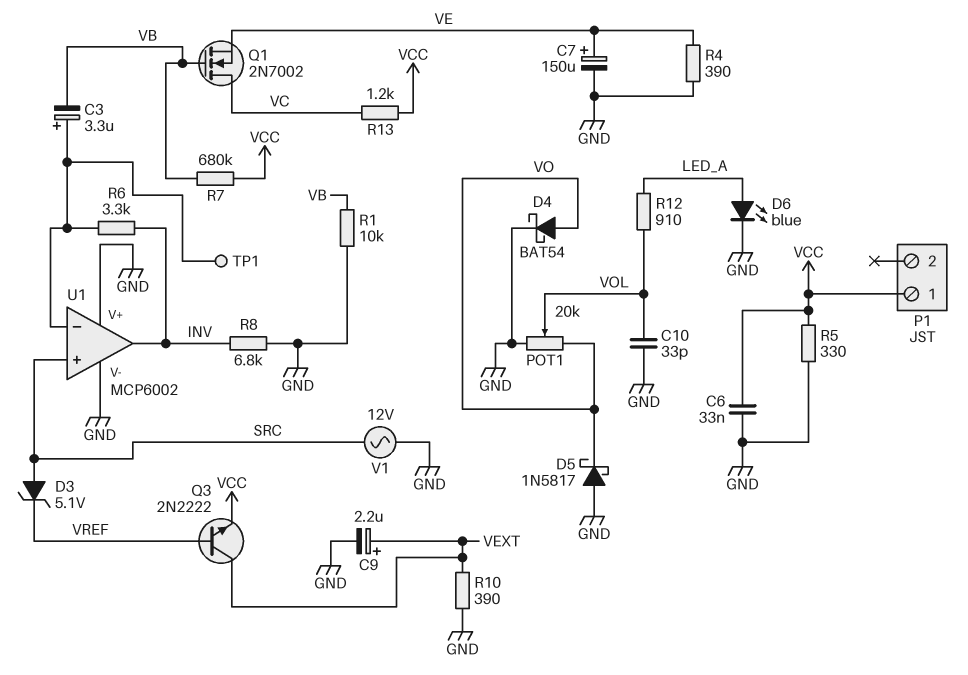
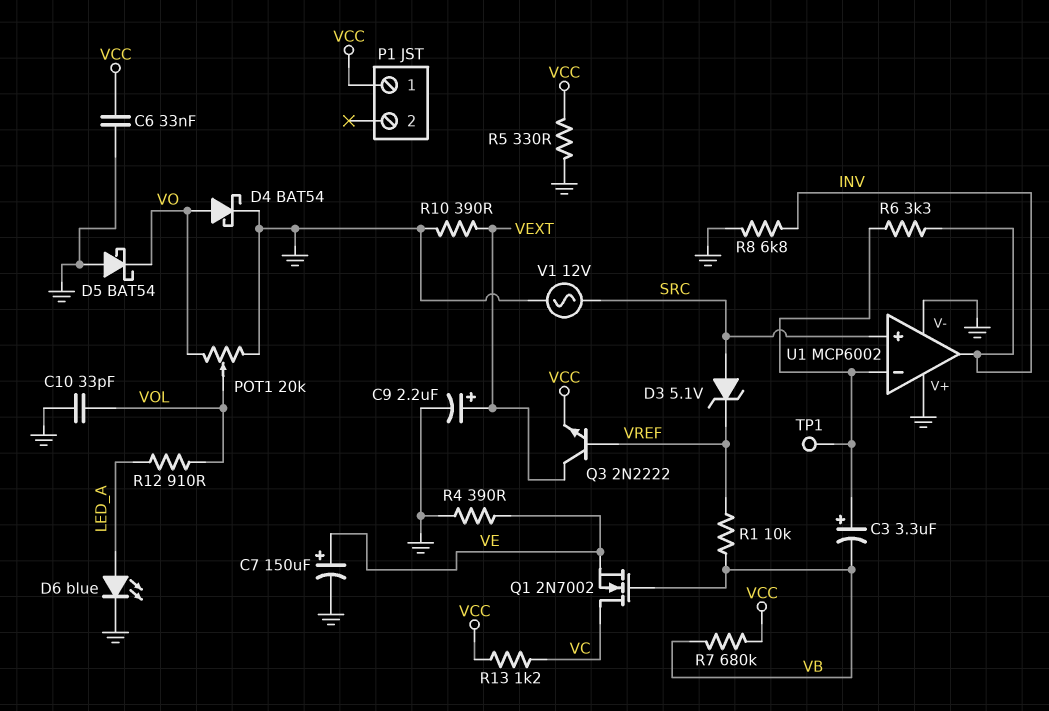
D5: schottky 1N5817 (A GND, K VO) -> schottky BAT54 (A GND, K VO)
R1: 10k (GND, VB) -> 10k (VB, VREF)

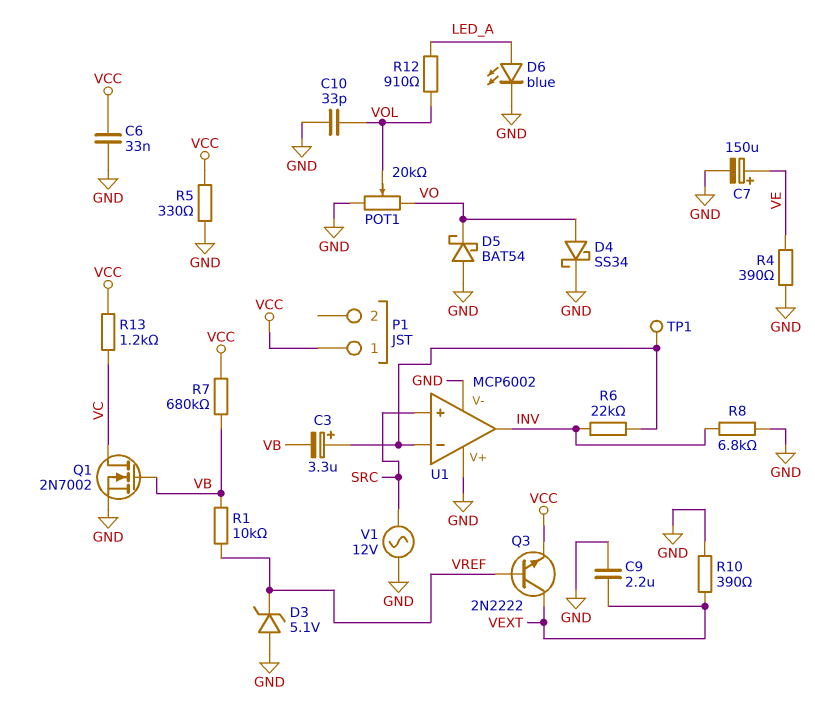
C9: 2.2uF (plus VEXT, minus GND) -> 2.2uF (GND, VEXT)
D3: zener 5.1V (A SRC, K VREF) -> zener 5.1V (A GND, K VREF)
D4: schottky BAT54 (A VO, K GND) -> schottky SS34 (A VO, K GND)
Q1: NMOS 2N7002 (G VB, D VC, S VE) -> NMOS 2N7002 (G VB, D VC, S GND)
R6: 3.3k (INV, U1/in-) -> 22k (INV, U1/in-)

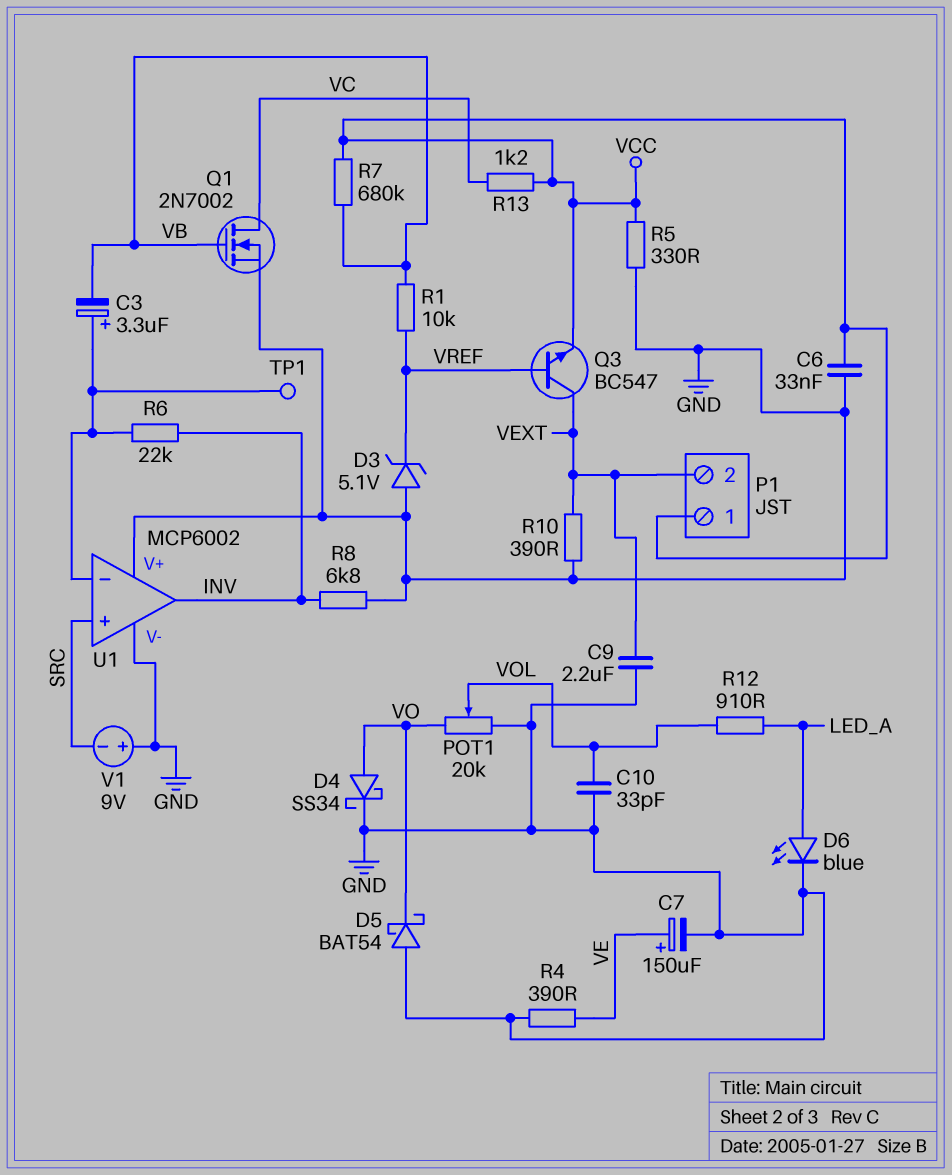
P1 pin 2: none -> VEXT
Q3: NPN 2N2222 (B VREF, C VEXT, E VCC) -> NPN BC547 (B VREF, C VEXT, E VCC)
V1: AC 12V (GND, SRC) -> 9V (plus GND, minus SRC)

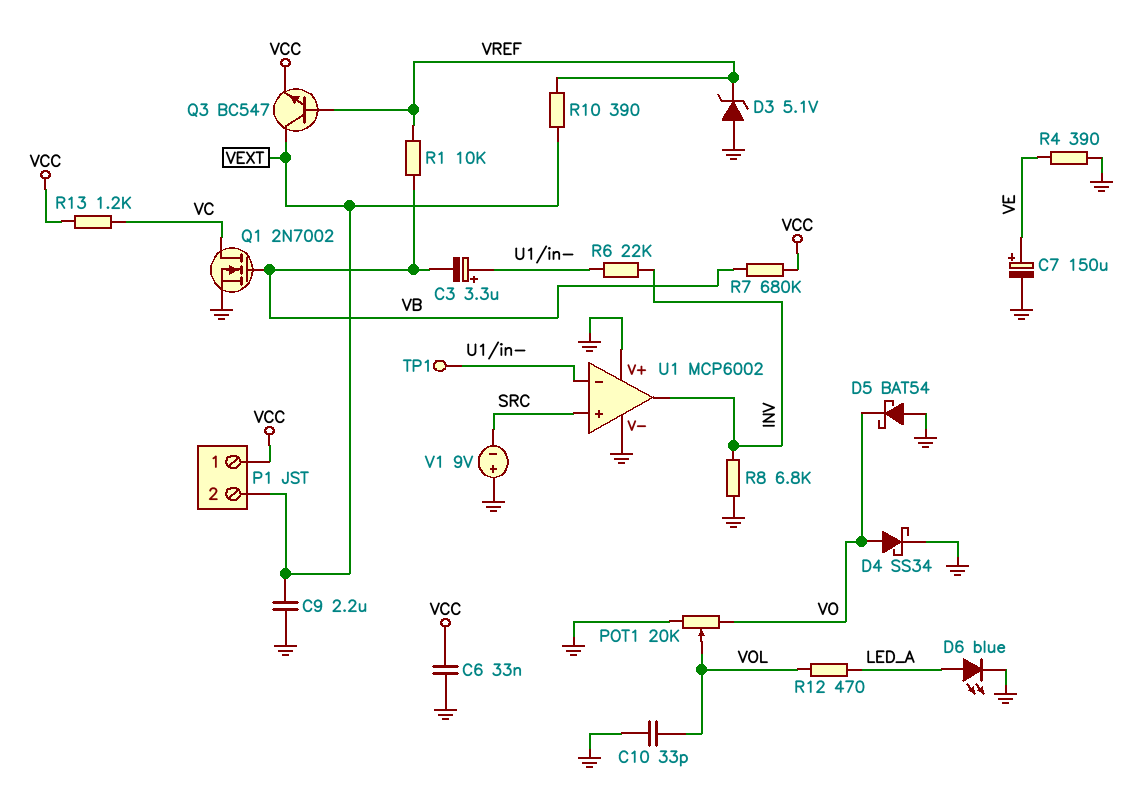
R5: 330 (GND, VCC) -> none
R10: 390 (GND, VEXT) -> 390 (VEXT, VREF)
R12: 910 (LED_A, VOL) -> 470 (LED_A, VOL)

